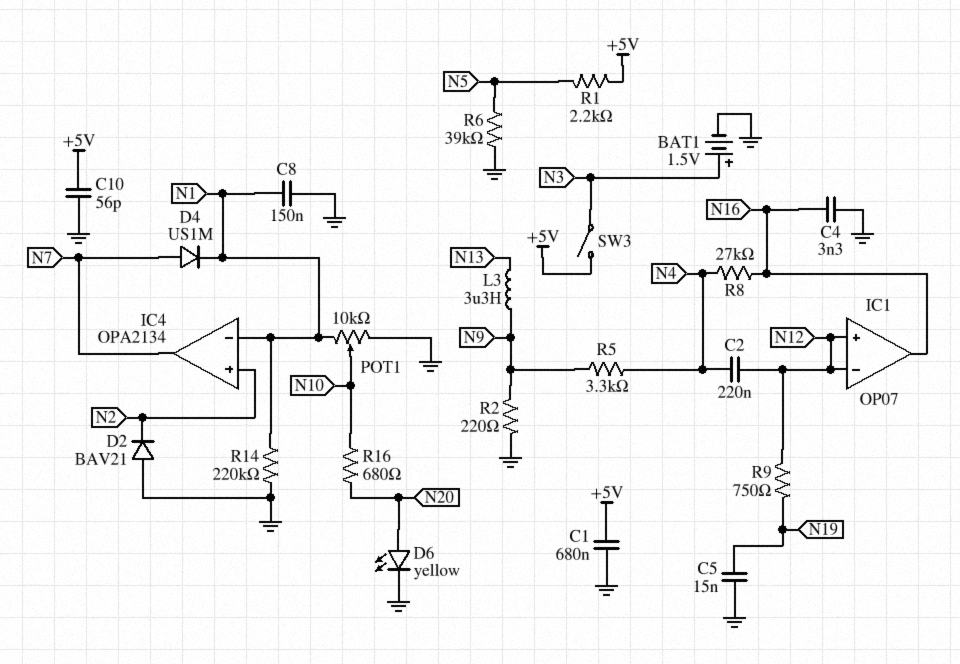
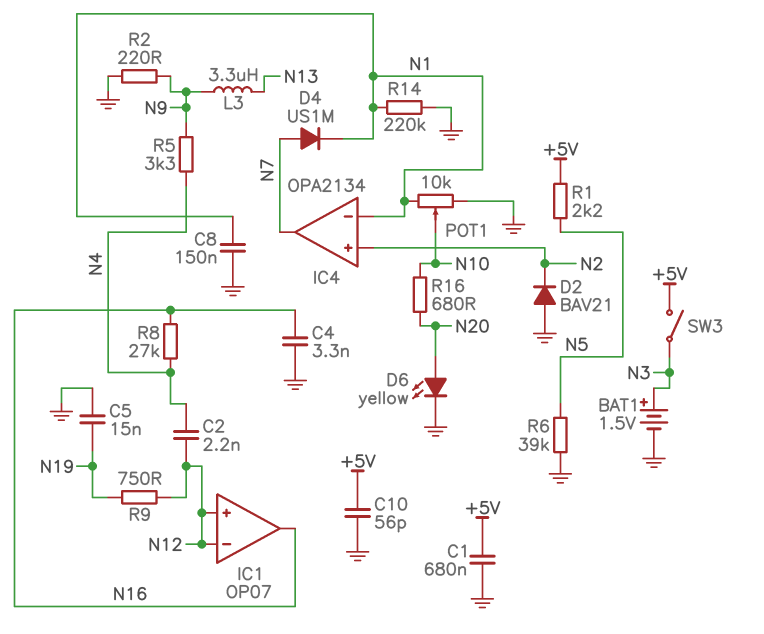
C2: 220nF (N4, N12) -> 2.2nF (N4, N12)

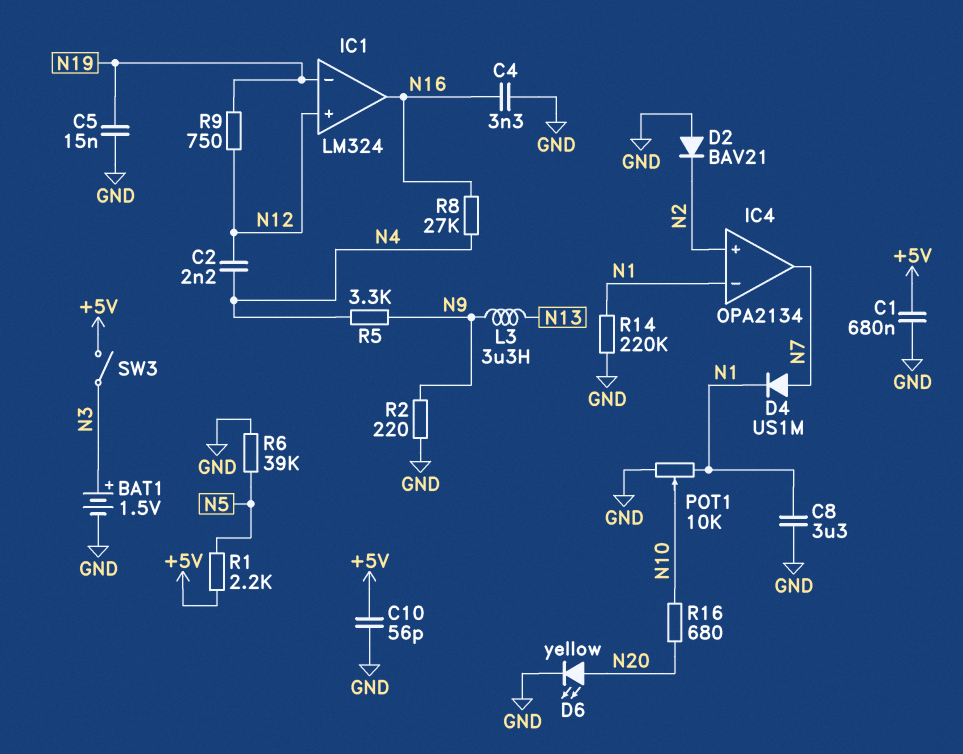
C8: 150nF (GND, N1) -> 3.3uF (GND, N1)
IC1: OP07 -> LM324
IC1 pin in-: N12 -> N19

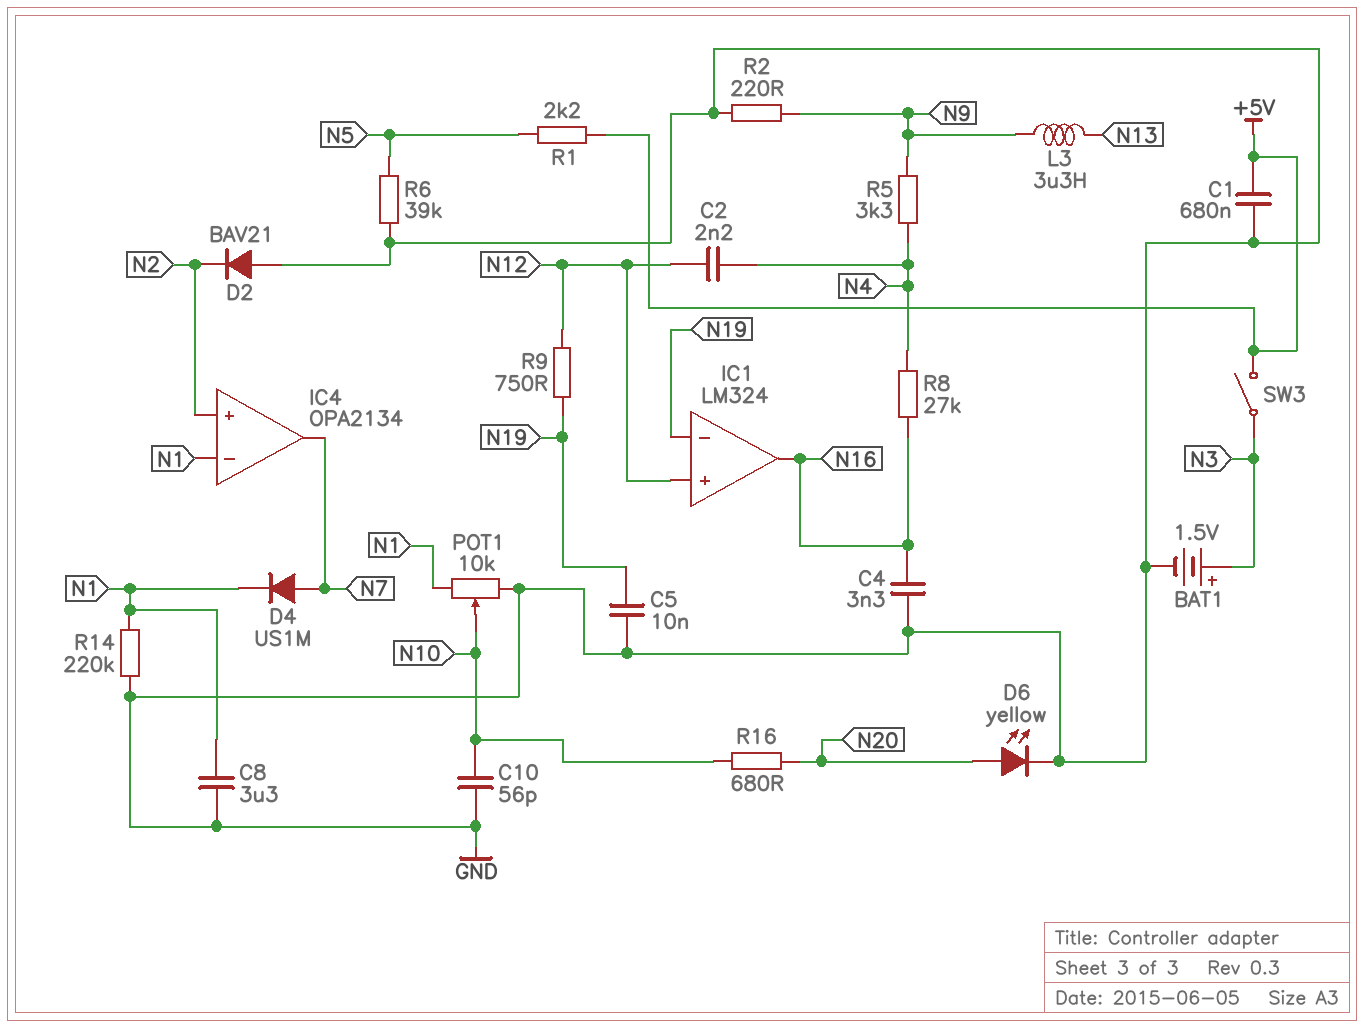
C5: 15nF (GND, N19) -> 10nF (GND, N19)
C10: 56pF (+5V, GND) -> 56pF (GND, N10)

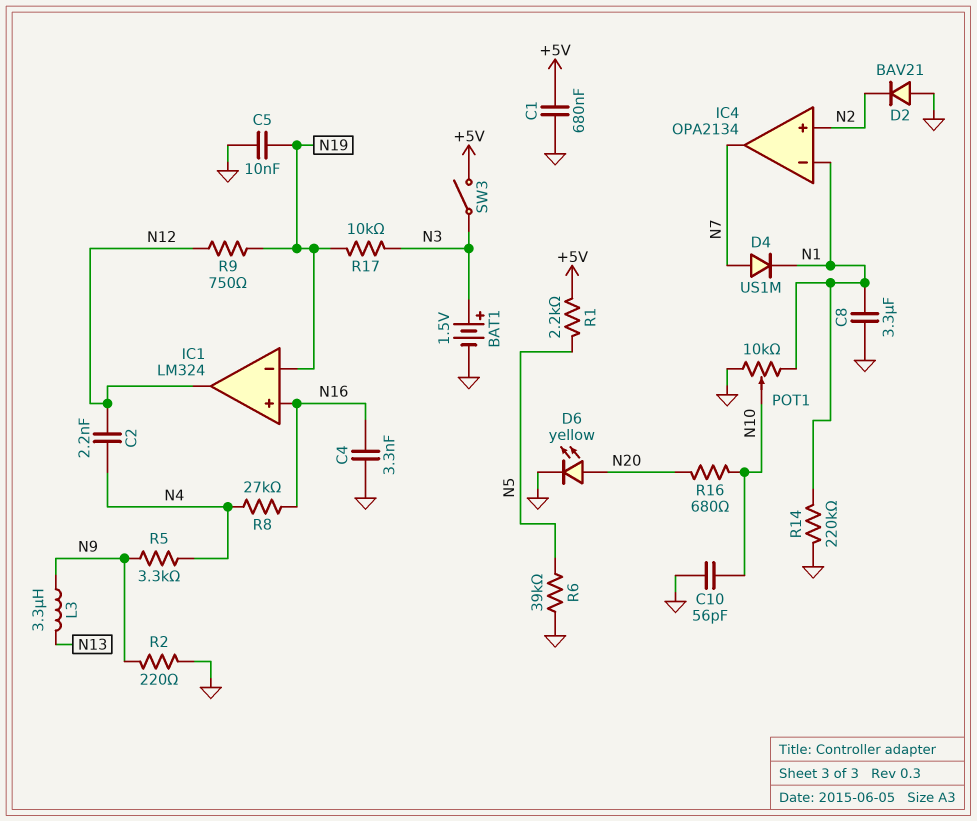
IC1 pin in+: N12 -> N16
IC1 pin out: N16 -> N12
R17: none -> 10k (N3, N19)

